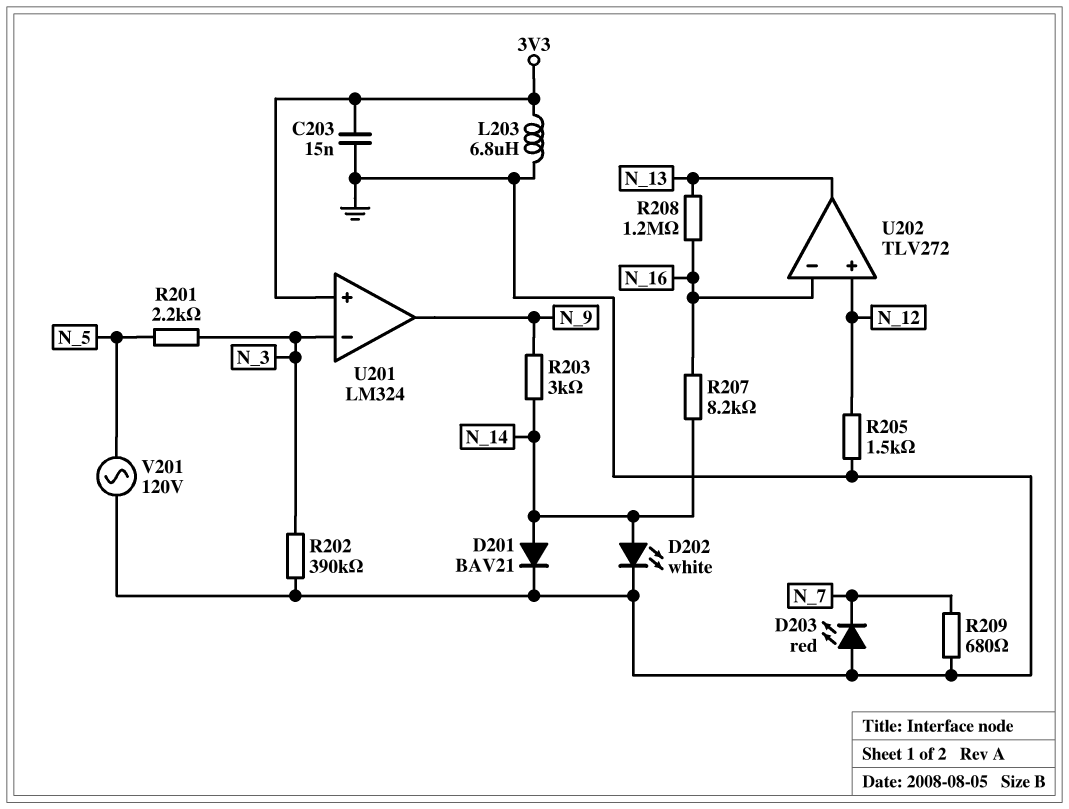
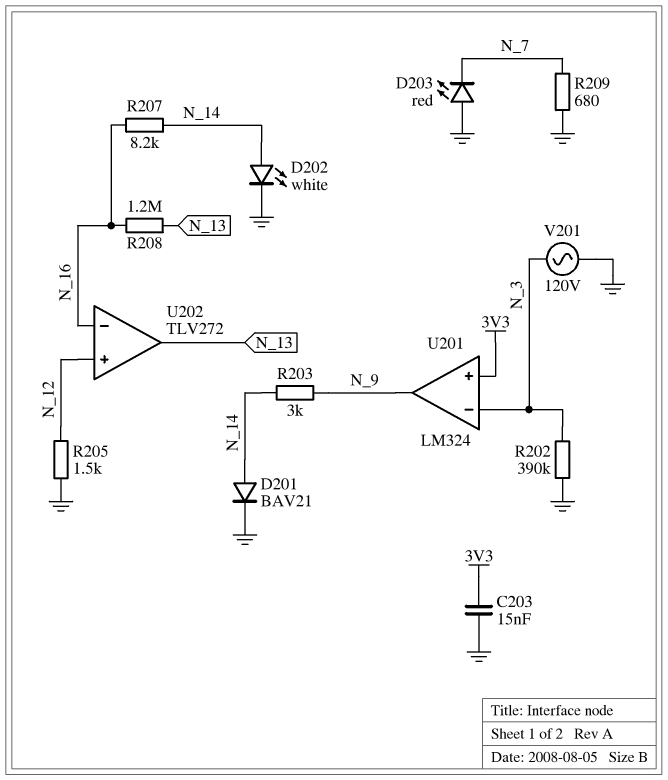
L203: 6.8uH (3V3, GND) -> none
R201: 2.2k (N_3, N_5) -> none
V201: AC 120V (GND, N_5) -> AC 120V (GND, N_3)

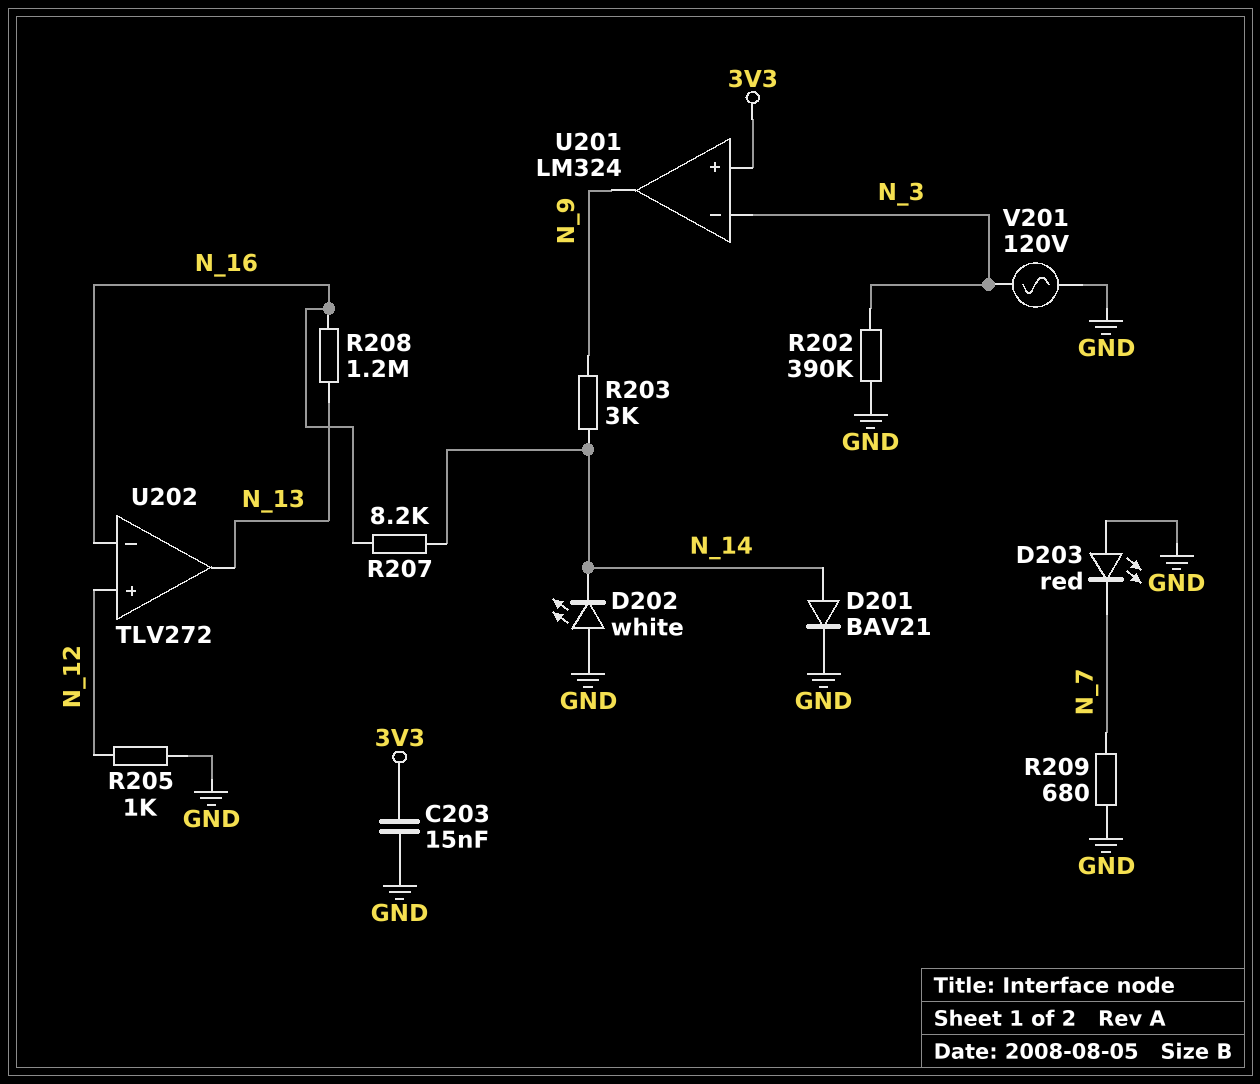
D202: LED white (A N_14, K GND) -> LED white (A GND, K N_14)
R205: 1.5k (GND, N_12) -> 1k (GND, N_12)

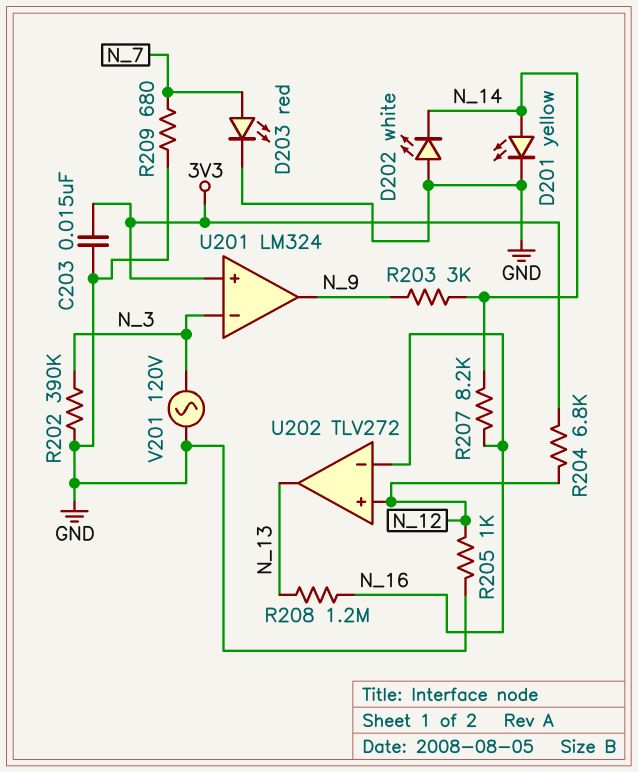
D201: diode BAV21 (A N_14, K GND) -> LED yellow (A N_14, K GND)
D203: LED red (A GND, K N_7) -> LED red (A N_7, K GND)
R204: none -> 6.8k (3V3, N_12)

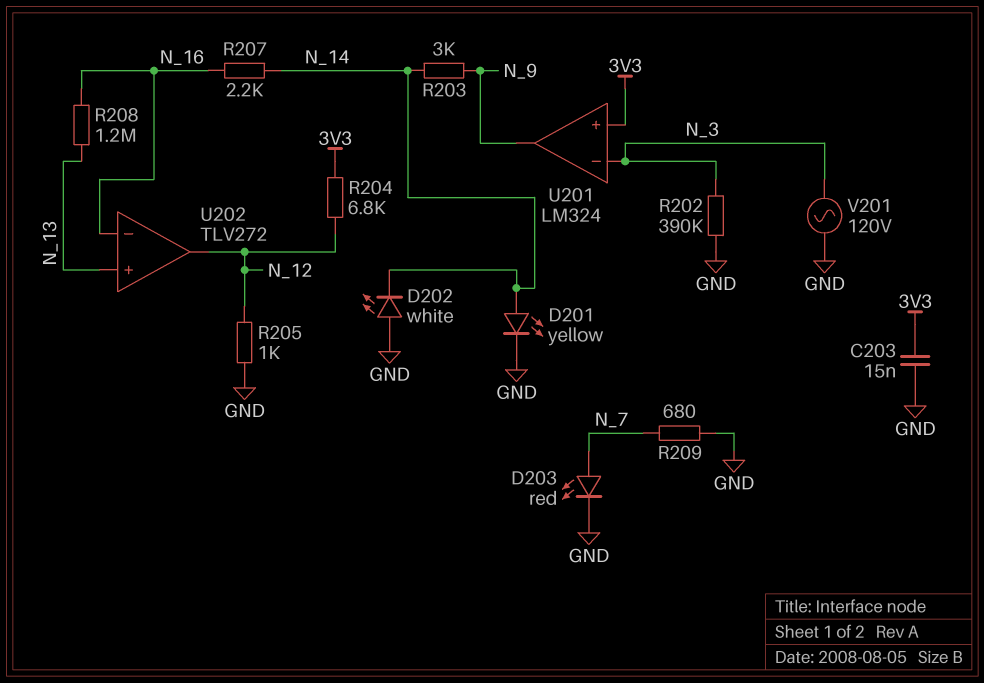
R207: 8.2k (N_14, N_16) -> 2.2k (N_14, N_16)
U202 pin in+: N_12 -> N_13
U202 pin out: N_13 -> N_12

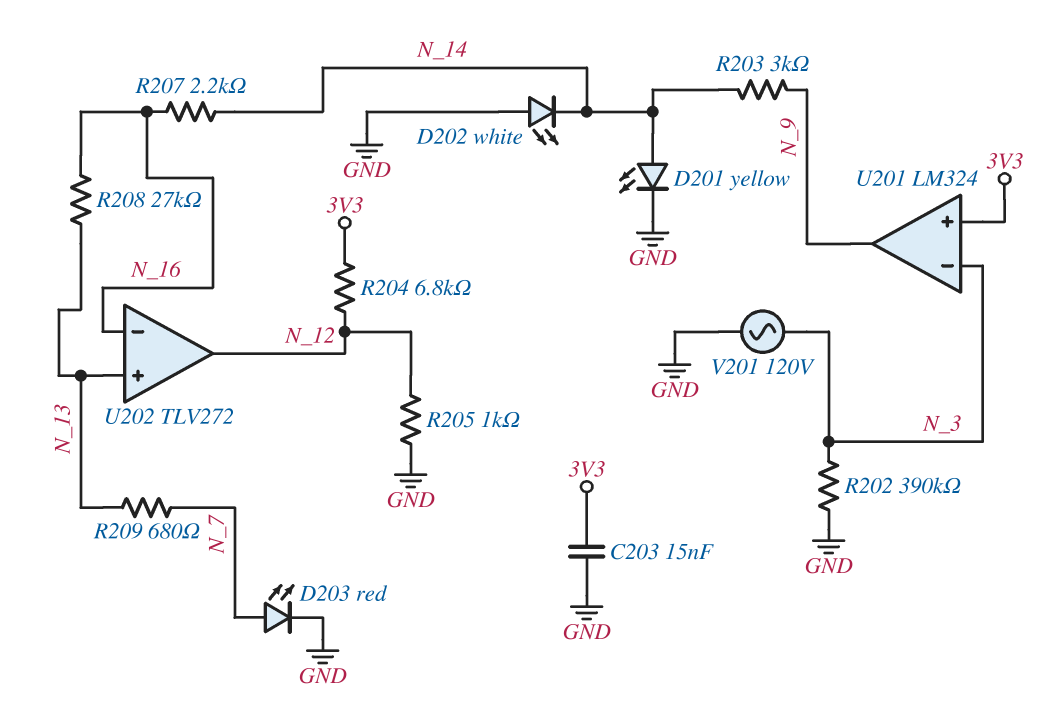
R208: 1.2M (N_13, N_16) -> 27k (N_13, N_16)
R209: 680 (GND, N_7) -> 680 (N_7, N_13)

